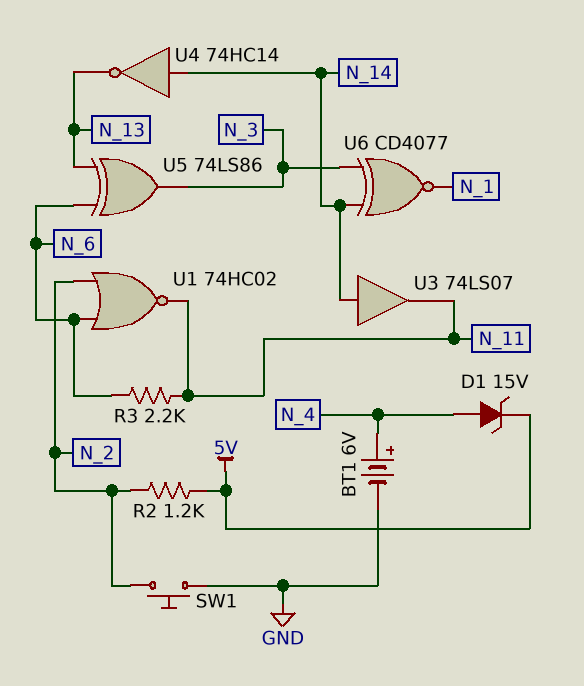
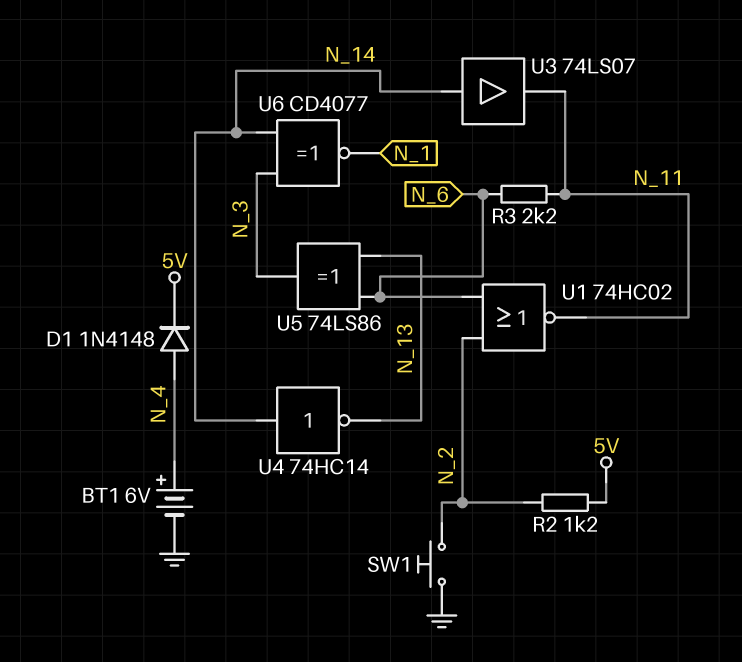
D1: zener 15V (A N_4, K 5V) -> diode 1N4148 (A N_4, K 5V)

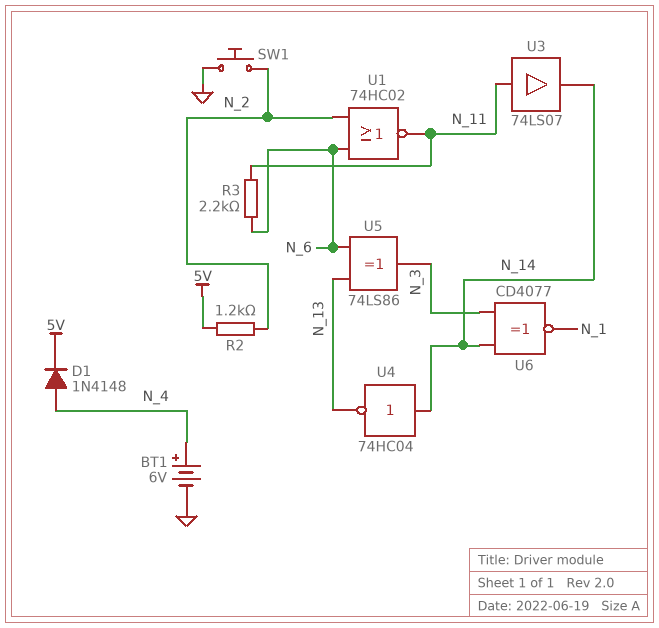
U3: buffer 74LS07 (in N_14, out N_11) -> buffer 74LS07 (in N_11, out N_14)
U4: NOT 74HC14 (in N_14, out N_13) -> NOT 74HC04 (in N_14, out N_13)

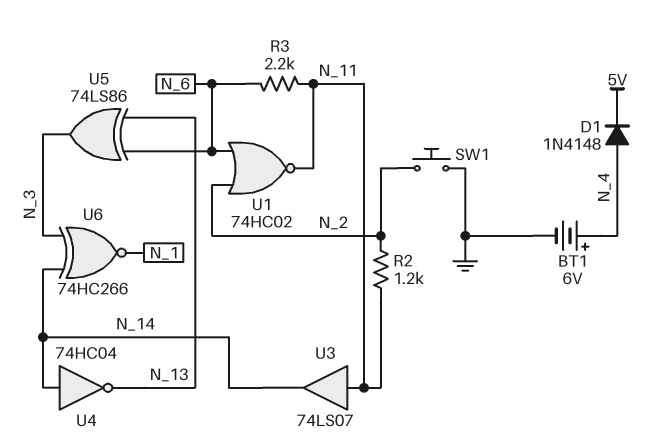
R2: 1.2k (5V, N_2) -> 1.2k (N_2, N_11)
U6: XNOR CD4077 (in N_3, in N_14, out N_1) -> XNOR 74HC266 (in N_3, in N_14, out N_1)

